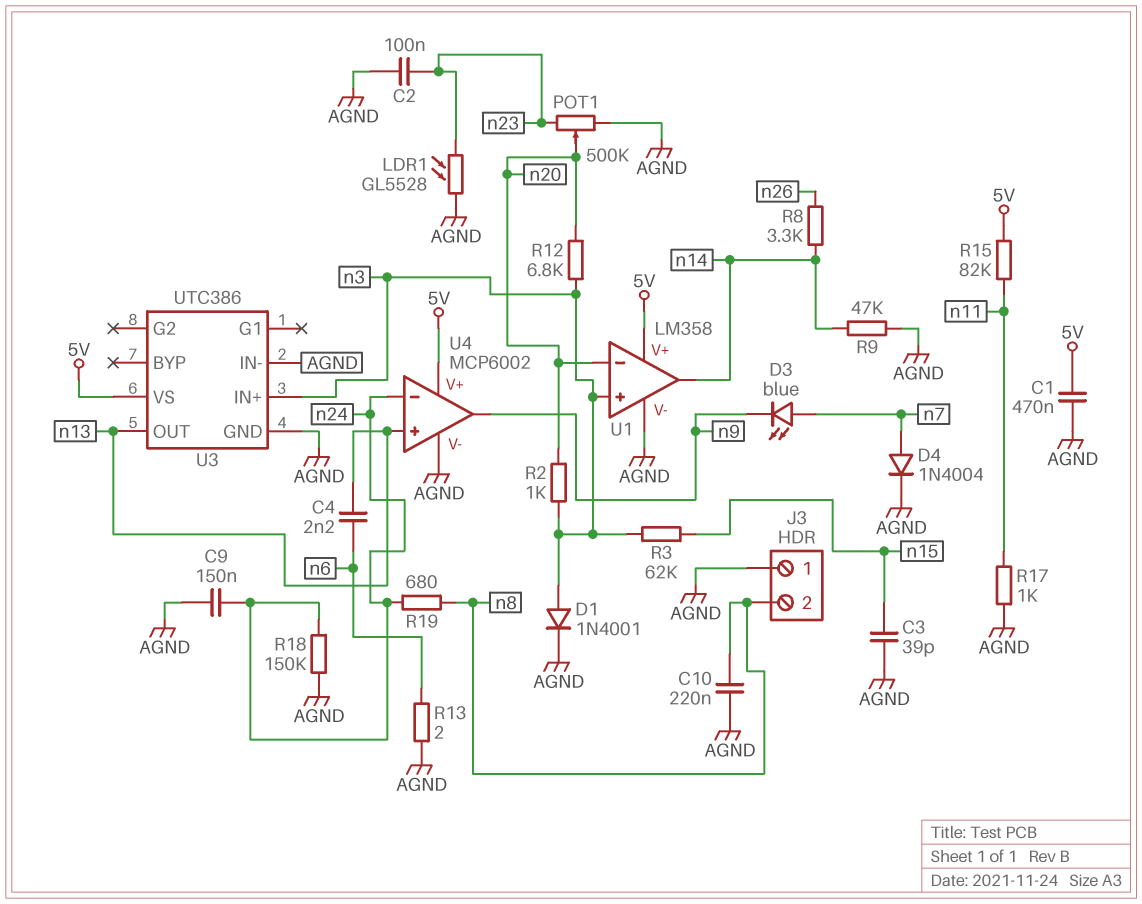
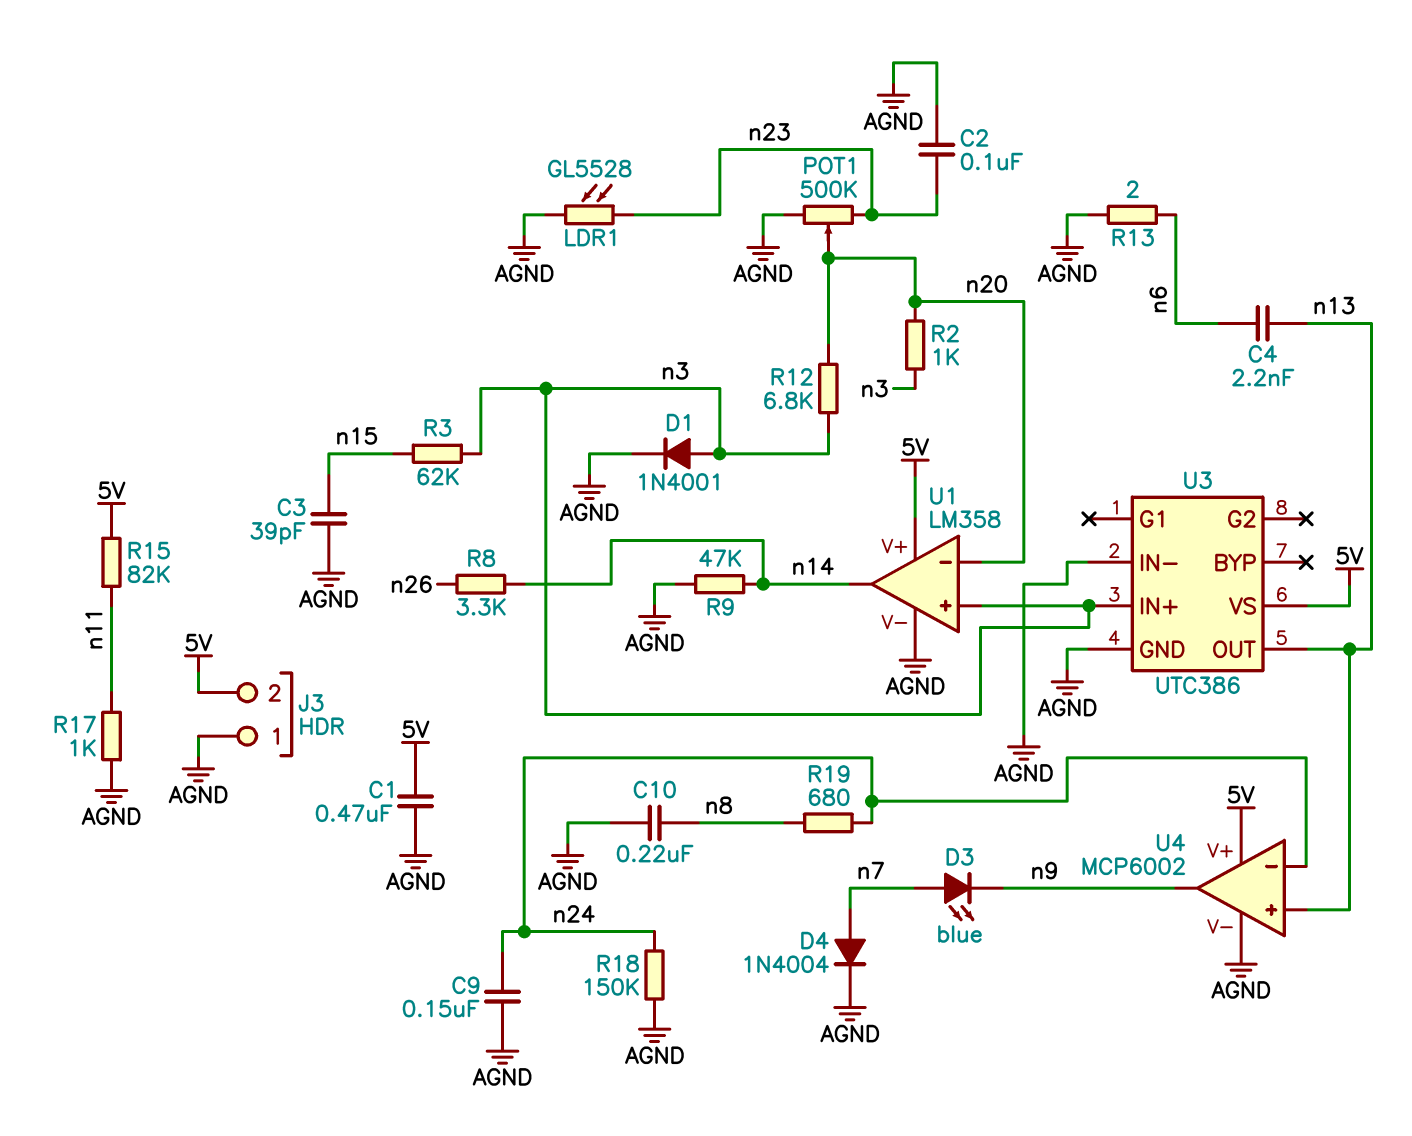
J3 pin 2: n8 -> 5V

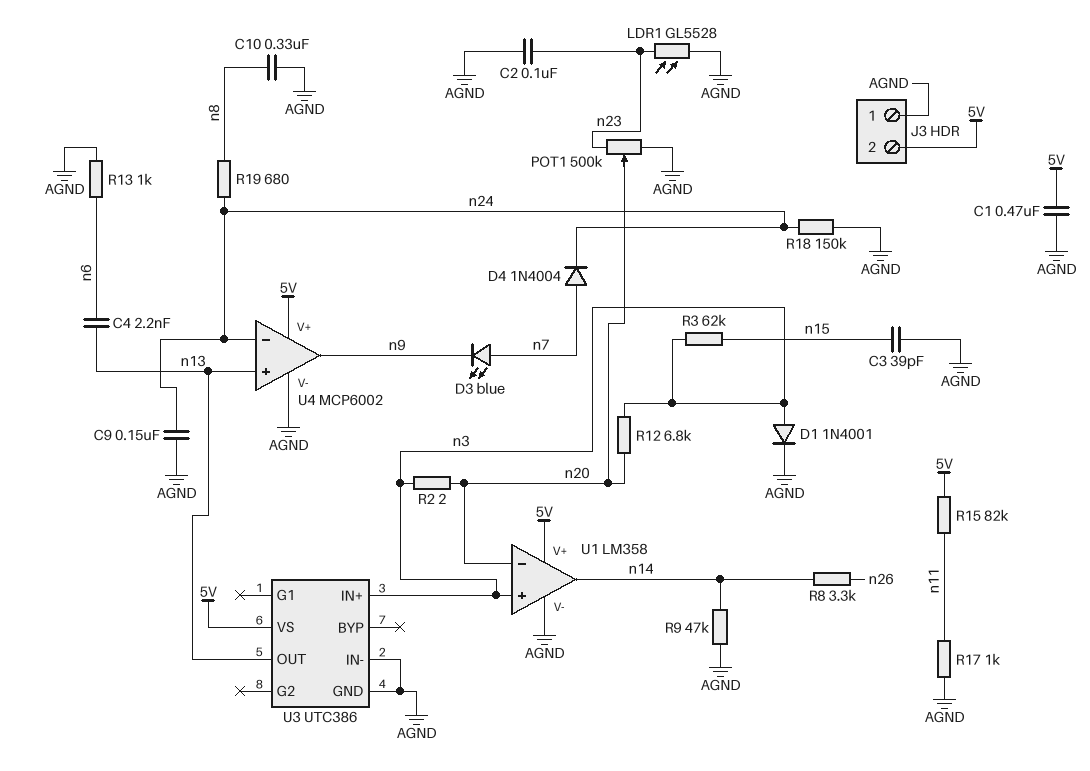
C10: 220nF (AGND, n8) -> 330nF (AGND, n8)
D4: diode 1N4004 (A n7, K AGND) -> diode 1N4004 (A n7, K n24)
R2: 1k (n3, n20) -> 2 (n3, n20)
R13: 2 (AGND, n6) -> 1k (AGND, n6)

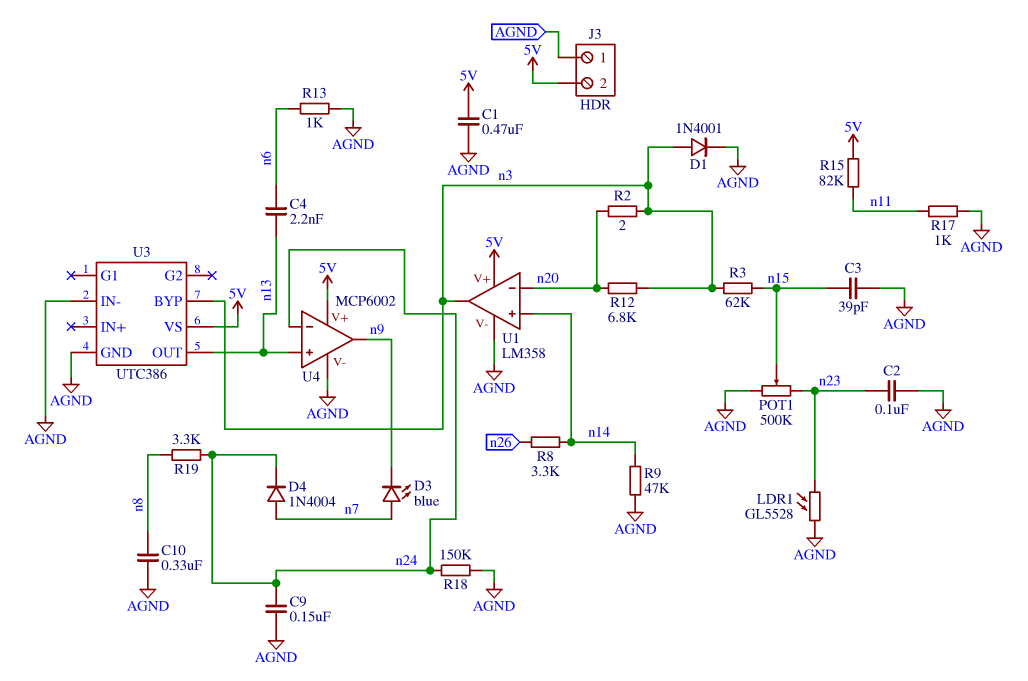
POT1: 500k (AGND, n23, wiper n20) -> 500k (AGND, n23, wiper n15)
R19: 680 (n8, n24) -> 3.3k (n8, n24)
U1 pin in+: n3 -> n14
U1 pin out: n14 -> n3
U3 pin BYP: none -> n3
U3 pin IN+: n3 -> none

